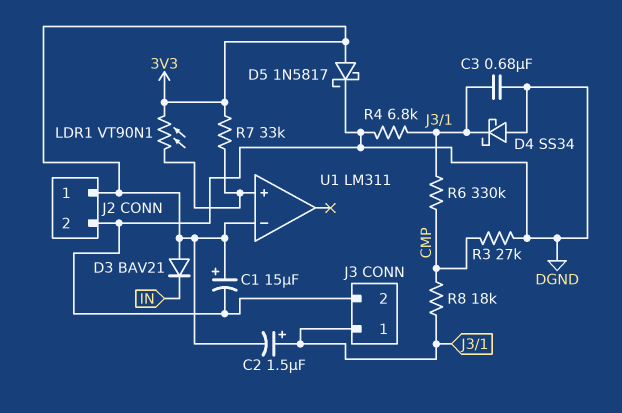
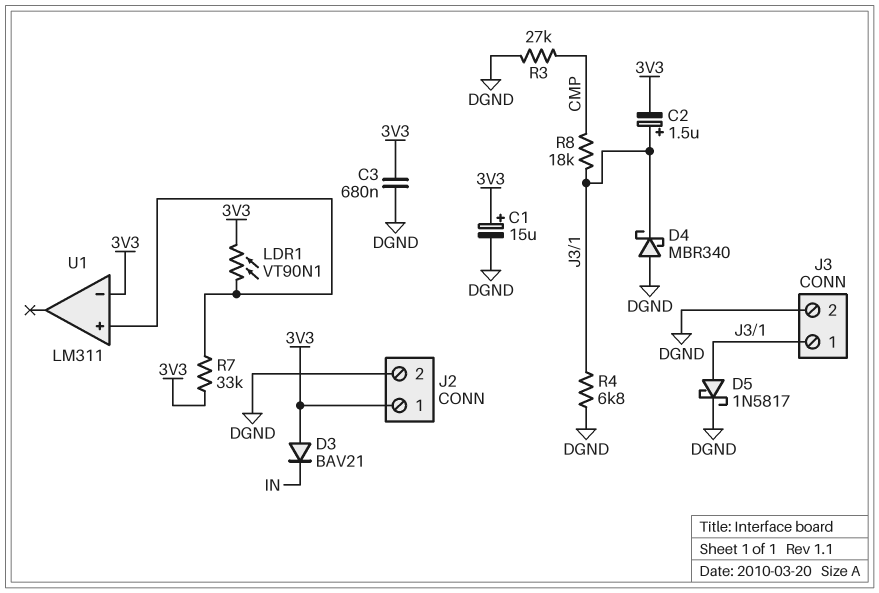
C3: 680nF (DGND, J3/1) -> 680nF (3V3, DGND)
D4: schottky SS34 (A DGND, K J3/1) -> schottky MBR340 (A DGND, K J3/1)
D5: schottky 1N5817 (A 3V3, K DGND) -> schottky 1N5817 (A J3/1, K DGND)
R6: 330k (CMP, J3/1) -> none

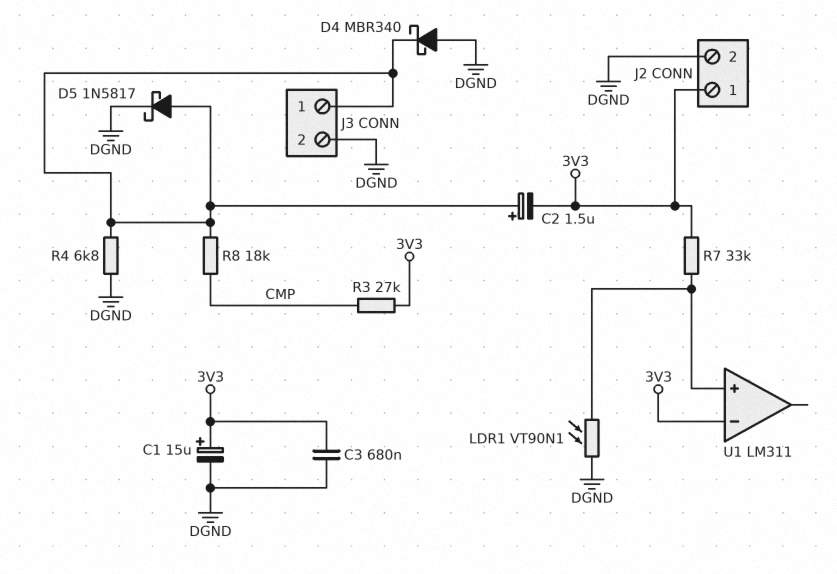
D3: diode BAV21 (A 3V3, K IN) -> none
LDR1: VT90N1 (3V3, U1/in+) -> VT90N1 (DGND, U1/in+)
R3: 27k (CMP, DGND) -> 27k (3V3, CMP)

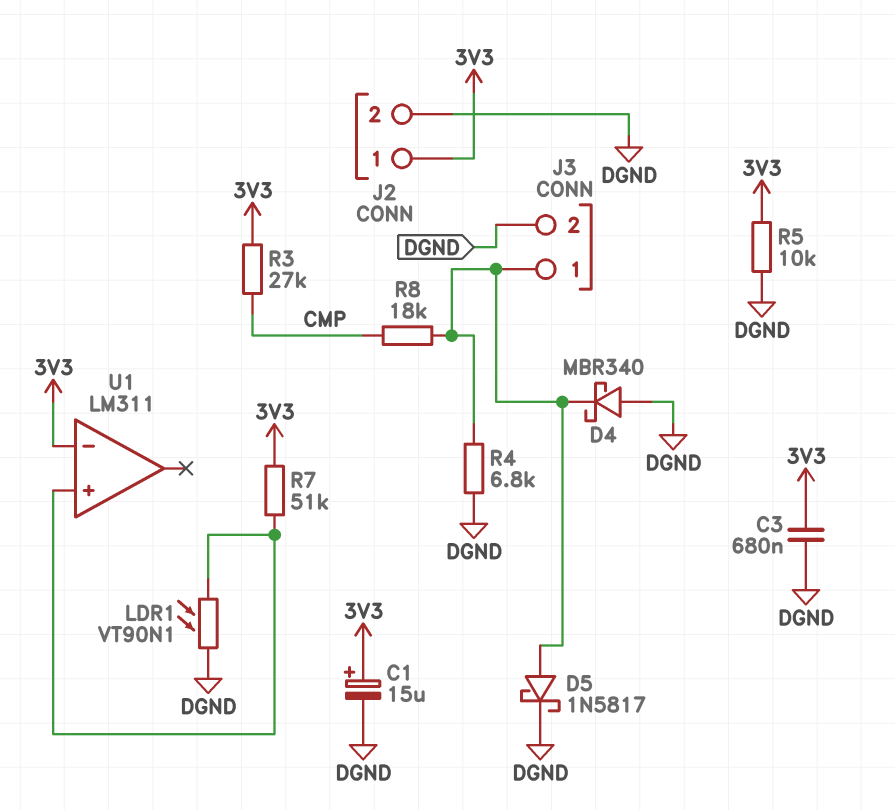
C2: 1.5uF (plus J3/1, minus 3V3) -> none
R5: none -> 10k (3V3, DGND)
R7: 33k (3V3, U1/in+) -> 51k (3V3, U1/in+)

